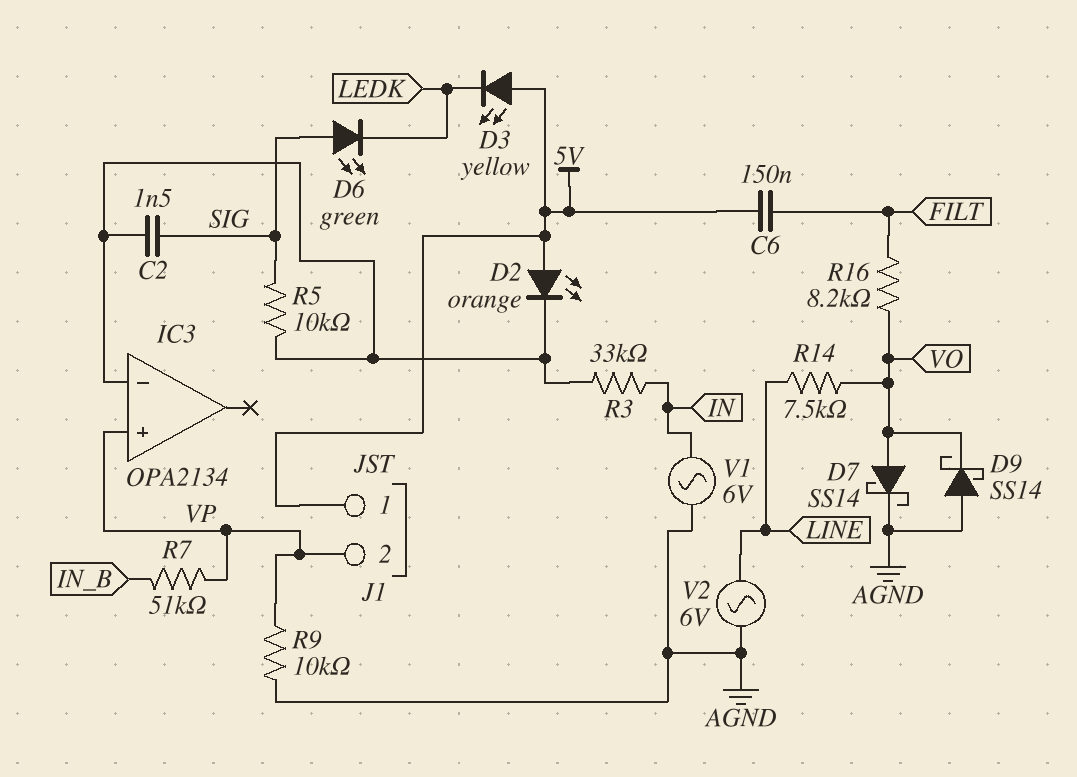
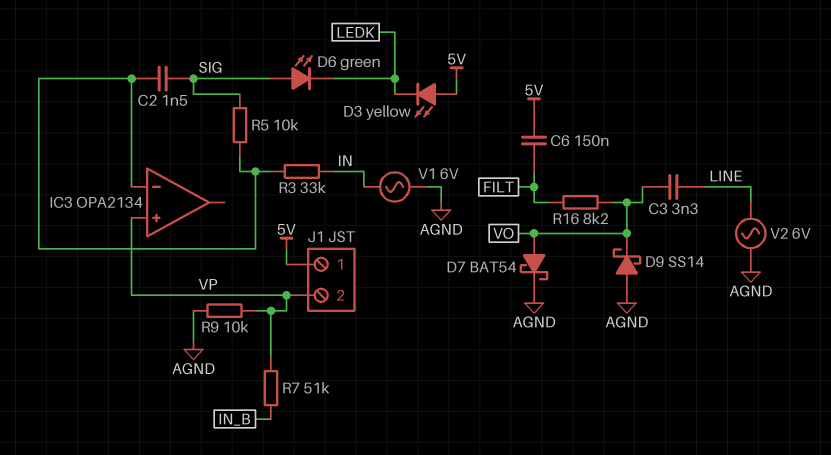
C3: none -> 3.3nF (LINE, VO)
D2: LED orange (A 5V, K IC3/in-) -> none
D7: schottky SS14 (A VO, K AGND) -> schottky BAT54 (A VO, K AGND)
R14: 7.5k (LINE, VO) -> none

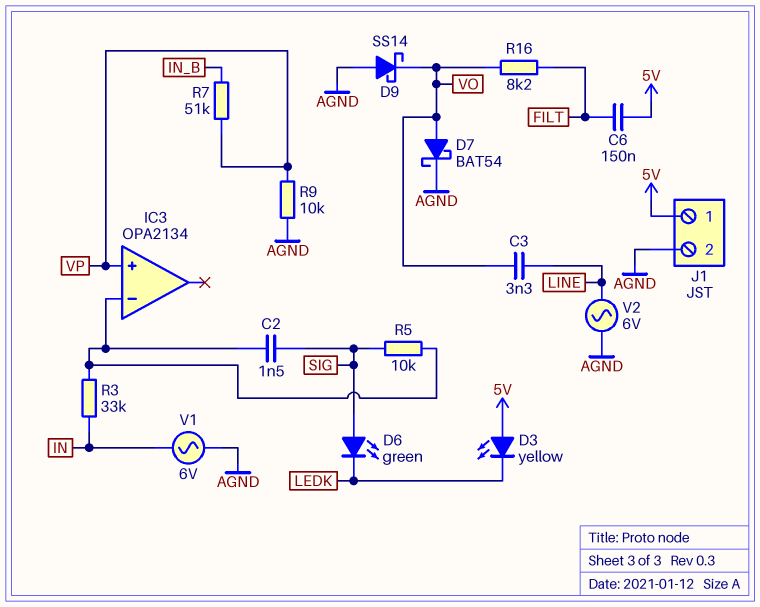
J1 pin 2: VP -> AGND

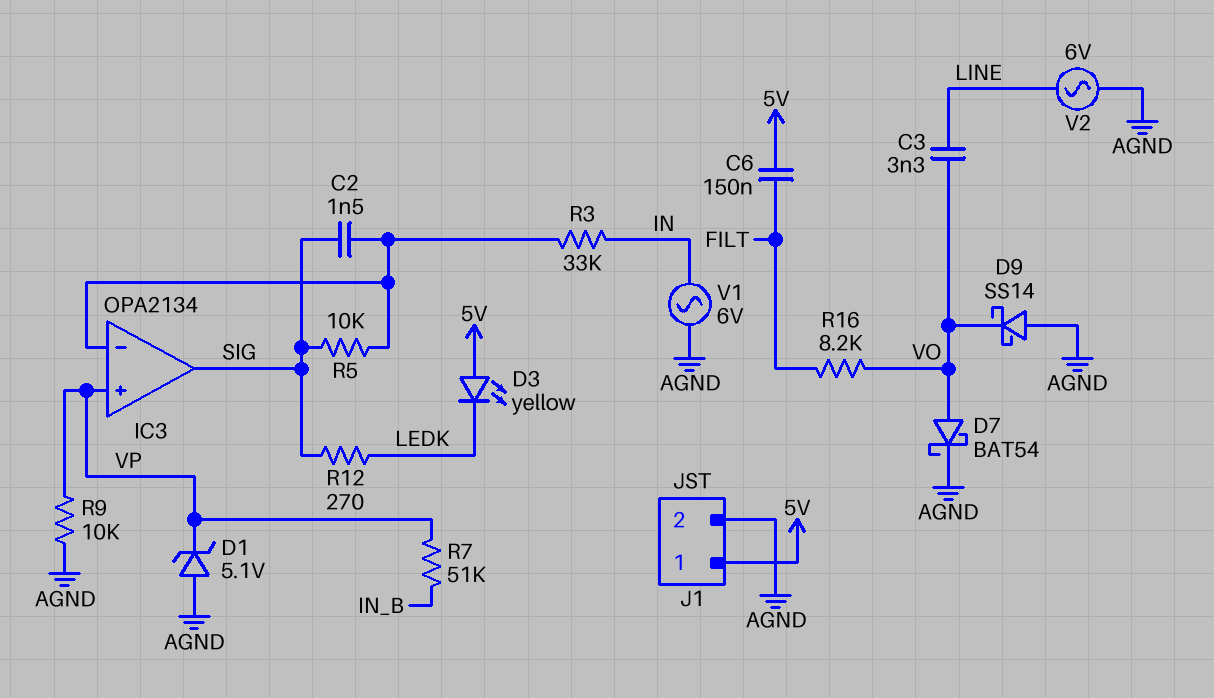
D1: none -> zener 5.1V (A AGND, K VP)
D6: LED green (A SIG, K LEDK) -> none
IC3 pin out: none -> SIG
R12: none -> 270 (LEDK, SIG)

